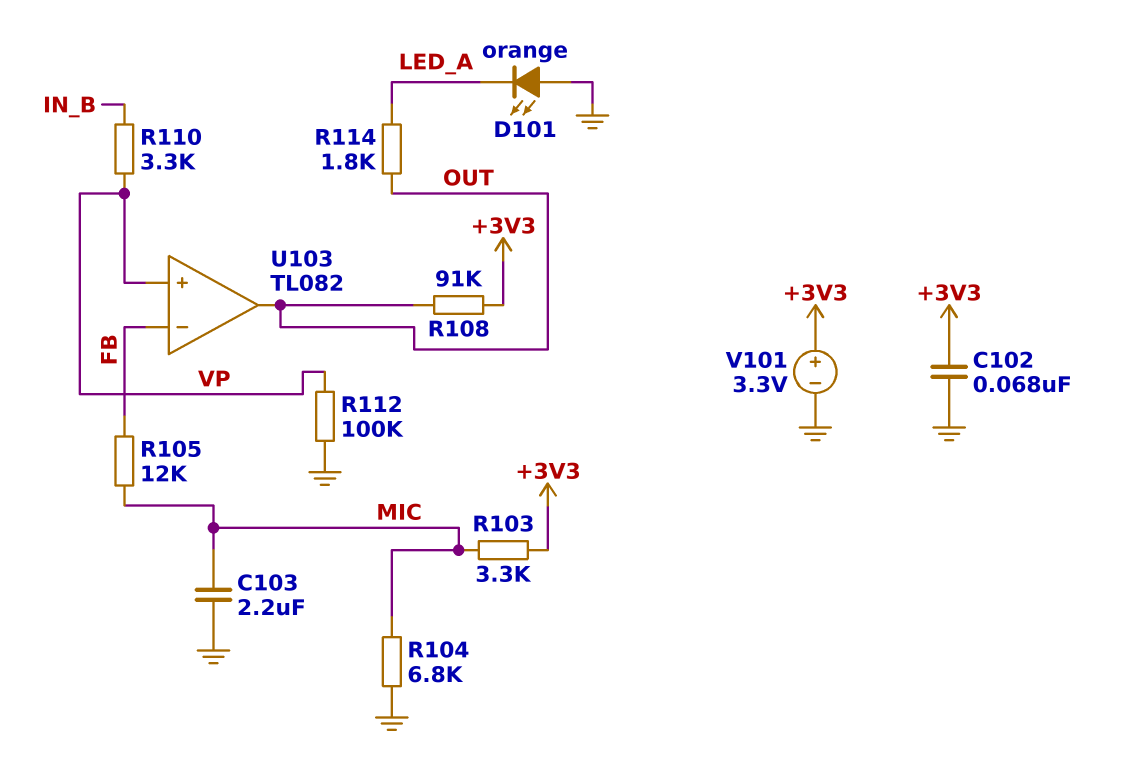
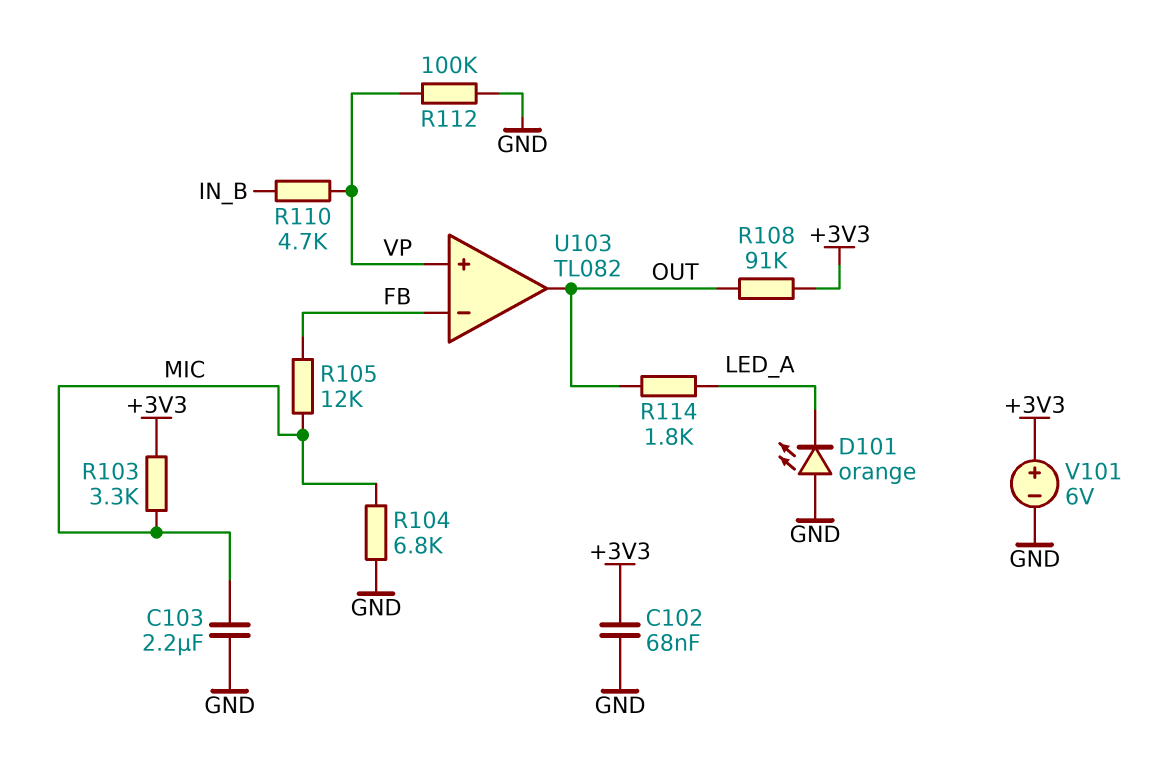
R110: 3.3k (IN_B, VP) -> 4.7k (IN_B, VP)
V101: 3.3V (plus +3V3, minus GND) -> 6V (plus +3V3, minus GND)

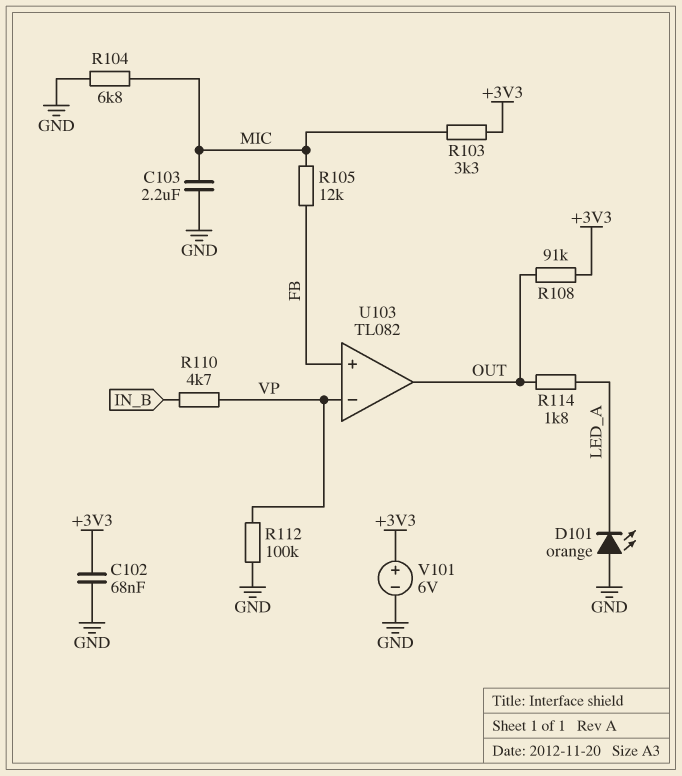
U103 pin in+: VP -> FB
U103 pin in-: FB -> VP

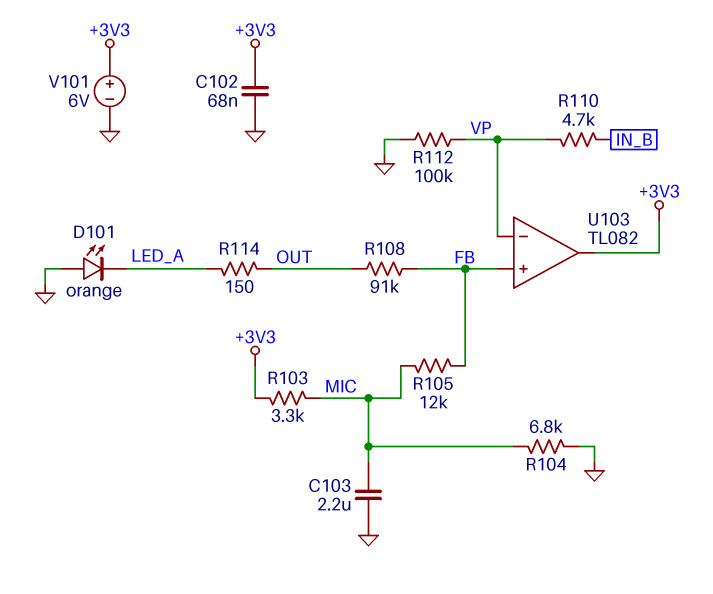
R108: 91k (+3V3, OUT) -> 91k (FB, OUT)
R114: 1.8k (LED_A, OUT) -> 150 (LED_A, OUT)
U103 pin out: OUT -> +3V3

